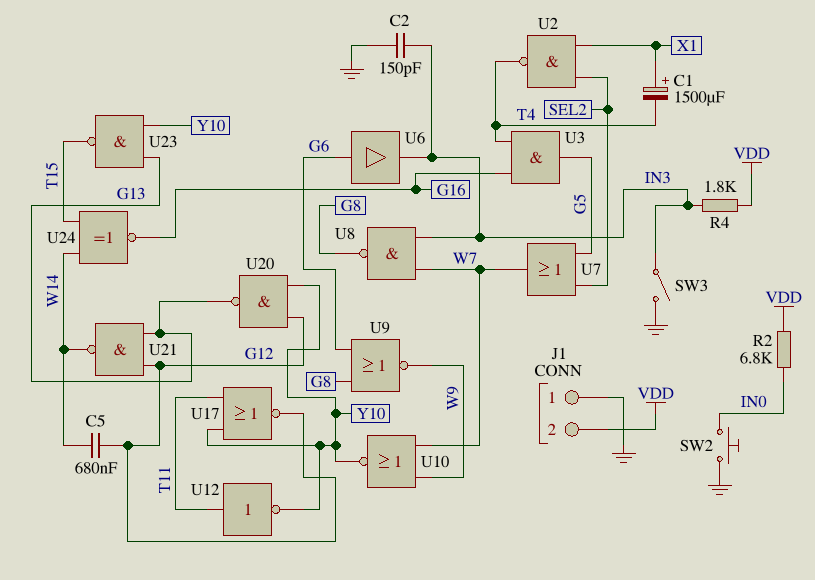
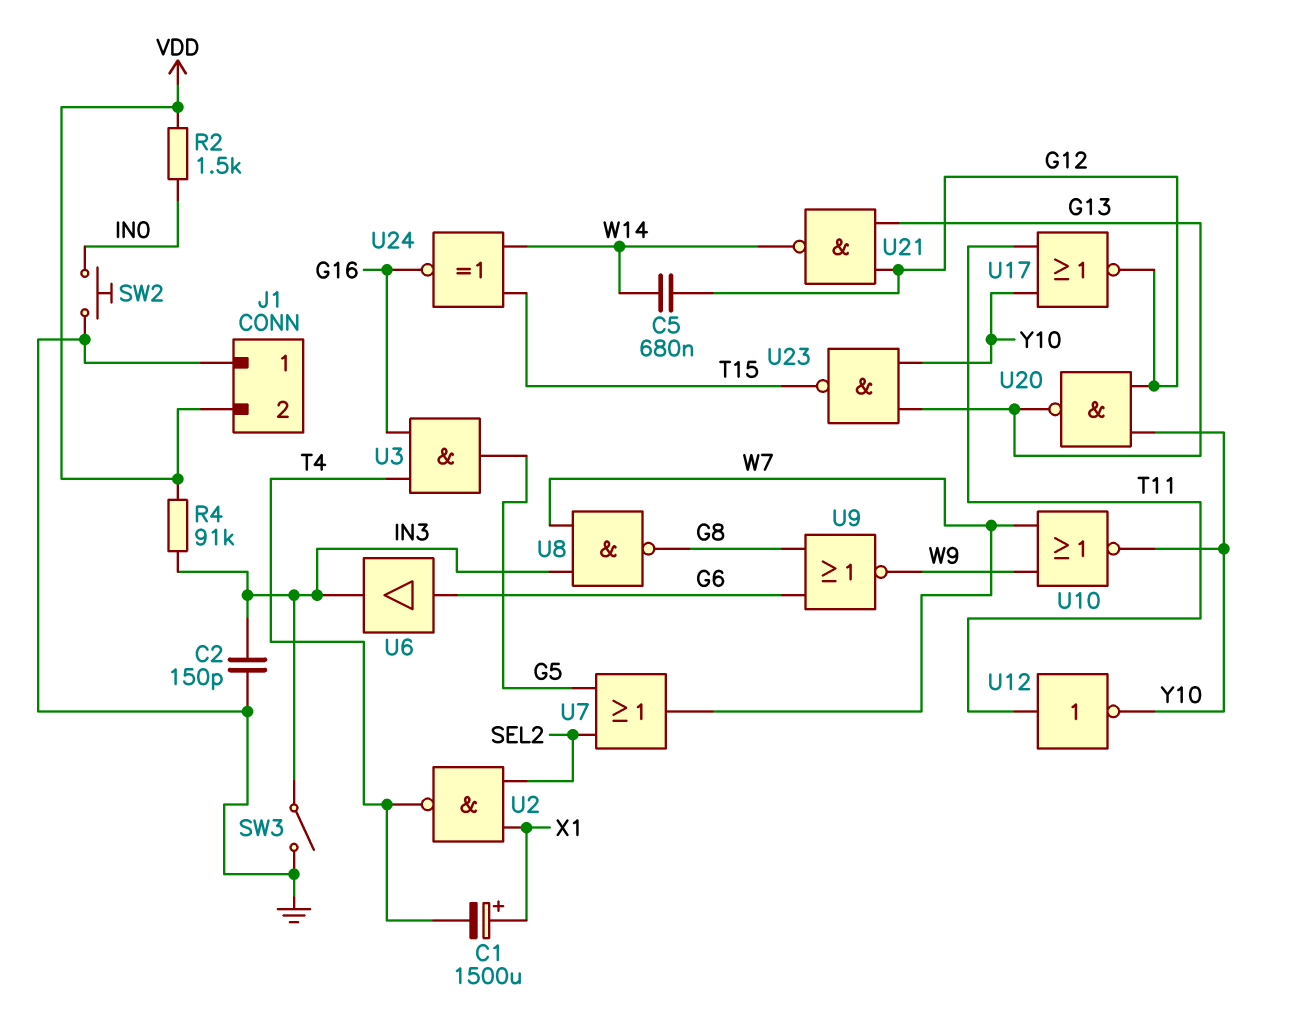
R2: 6.8k (IN0, VDD) -> 1.5k (IN0, VDD)
R4: 1.8k (IN3, VDD) -> 91k (IN3, VDD)

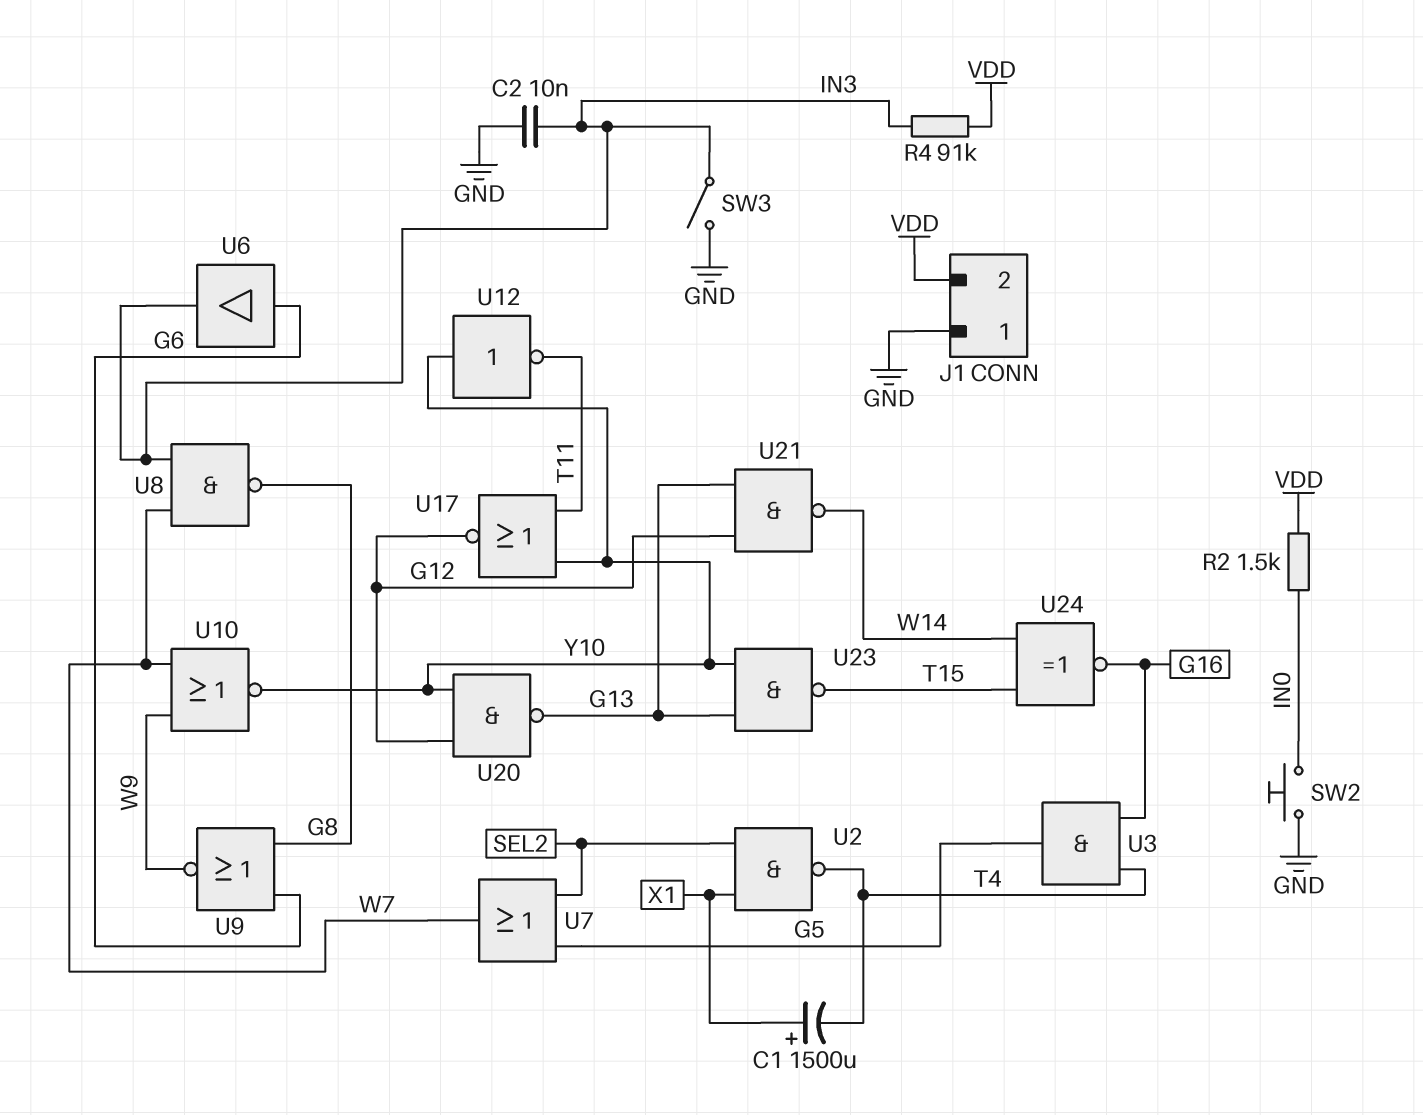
C2: 150pF (GND, IN3) -> 10nF (GND, IN3)
C5: 680nF (G12, W14) -> none
U12: NOT (in T11, out Y10) -> NOT (in Y10, out T11)

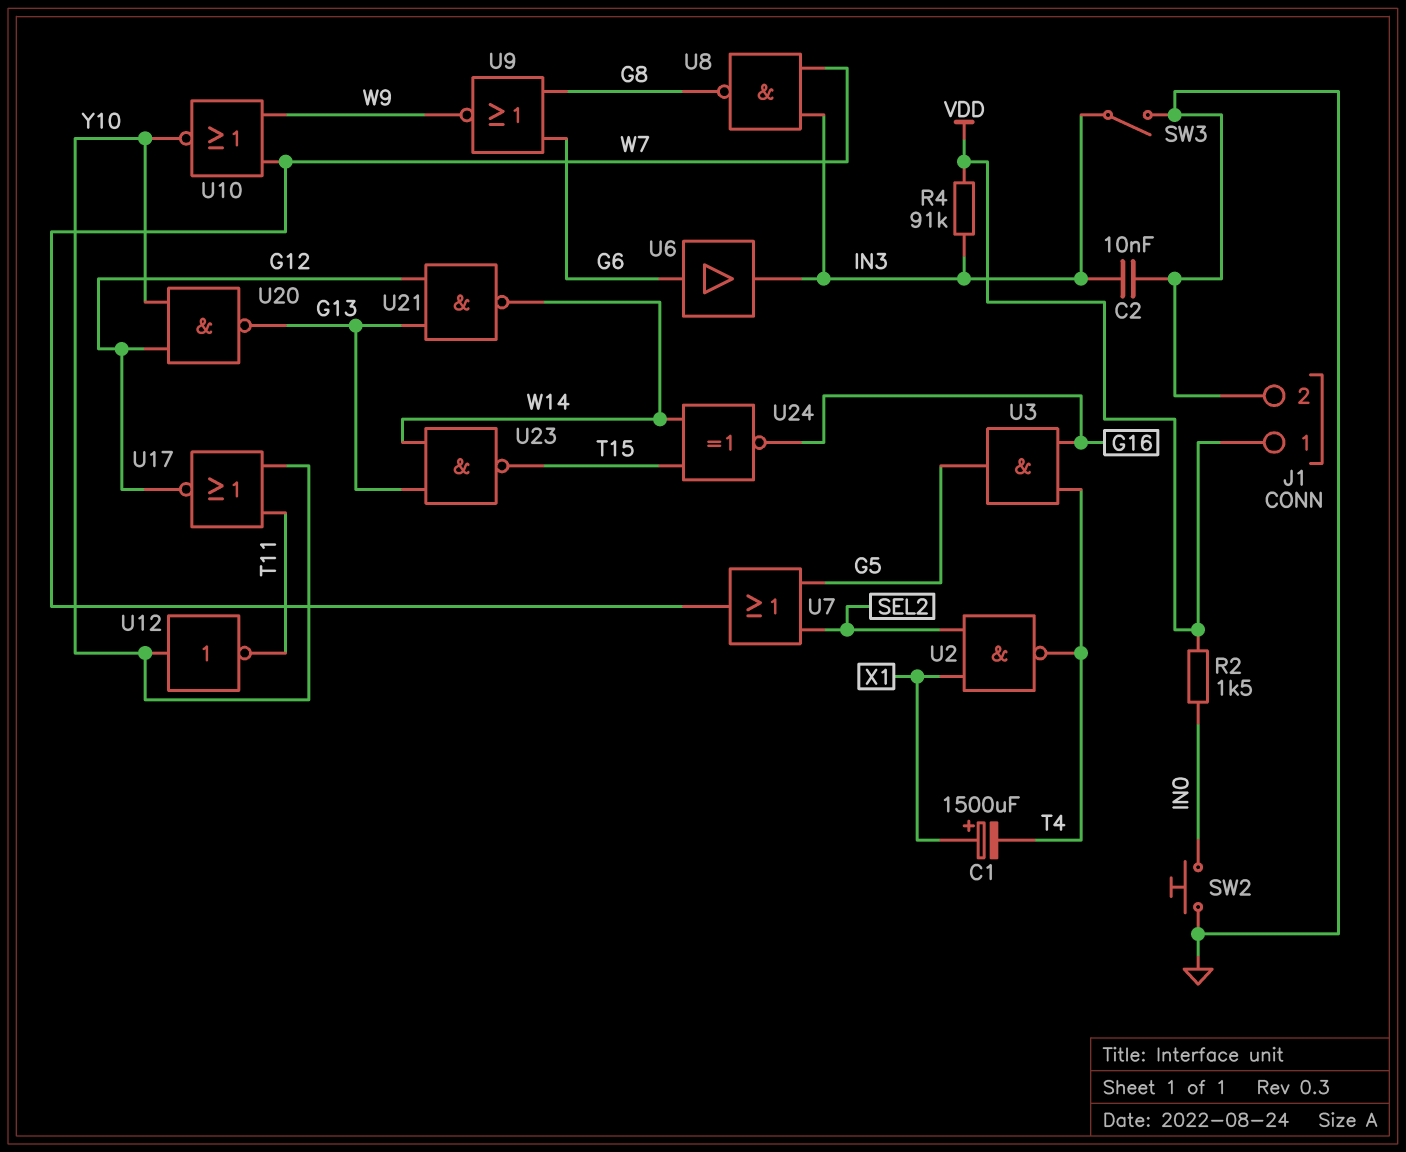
J1 pin 1: GND -> VDD
J1 pin 2: VDD -> GND
U23: NAND (in G13, in Y10, out T15) -> NAND (in G13, in W14, out T15)

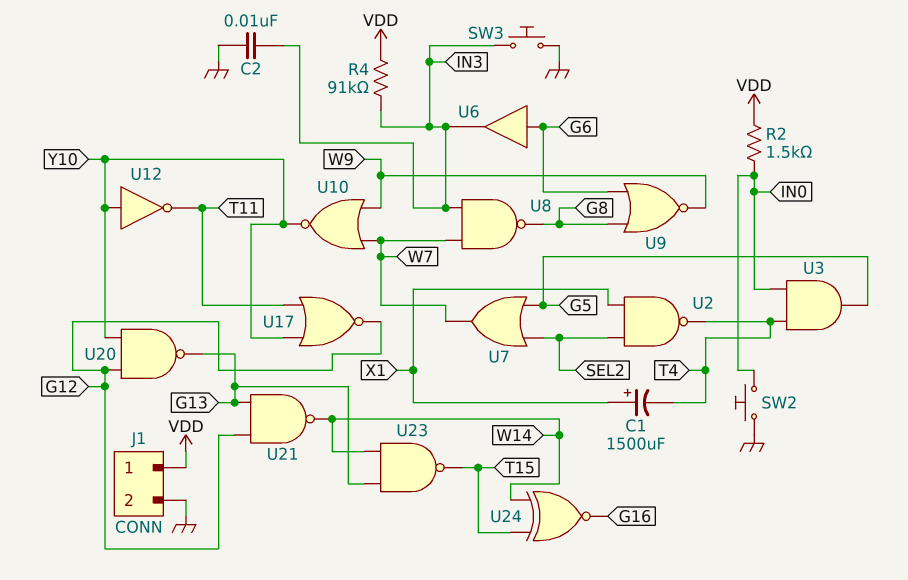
SW3: switch (GND, IN3) -> button (GND, IN3)
U3: AND (in G16, in T4, out G5) -> AND (in IN0, in T4, out G5)

